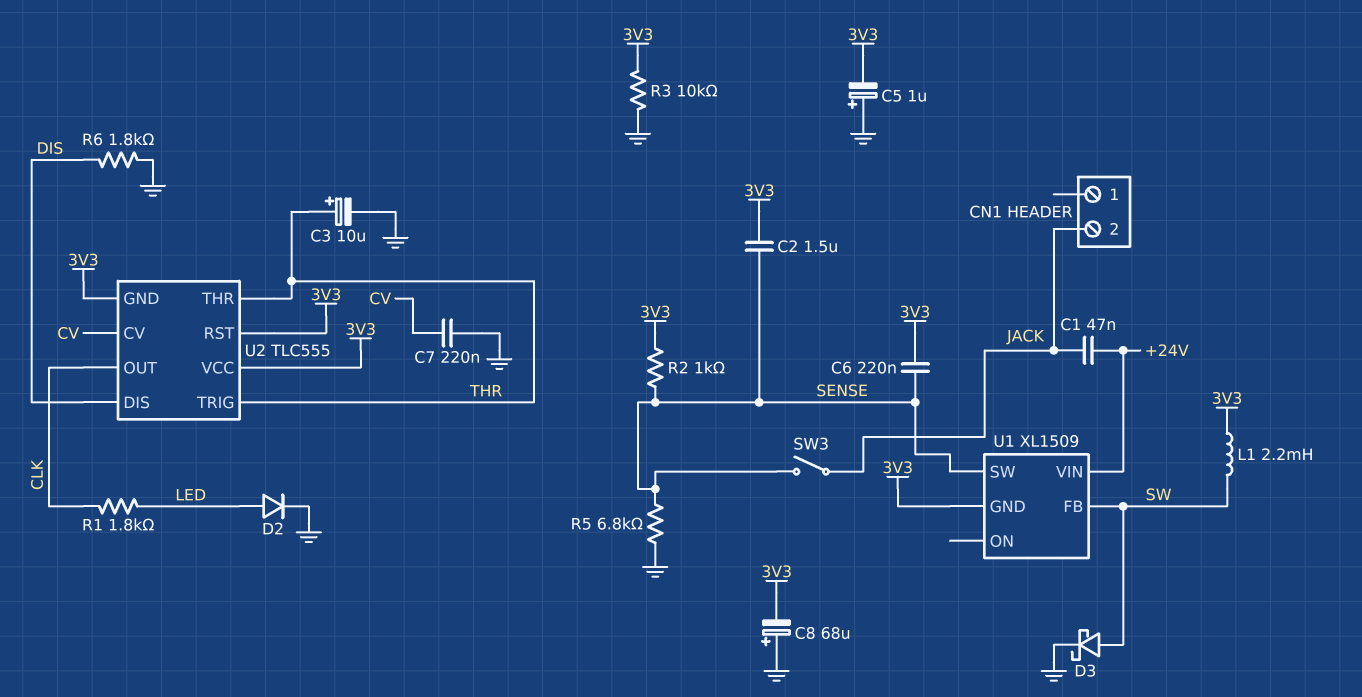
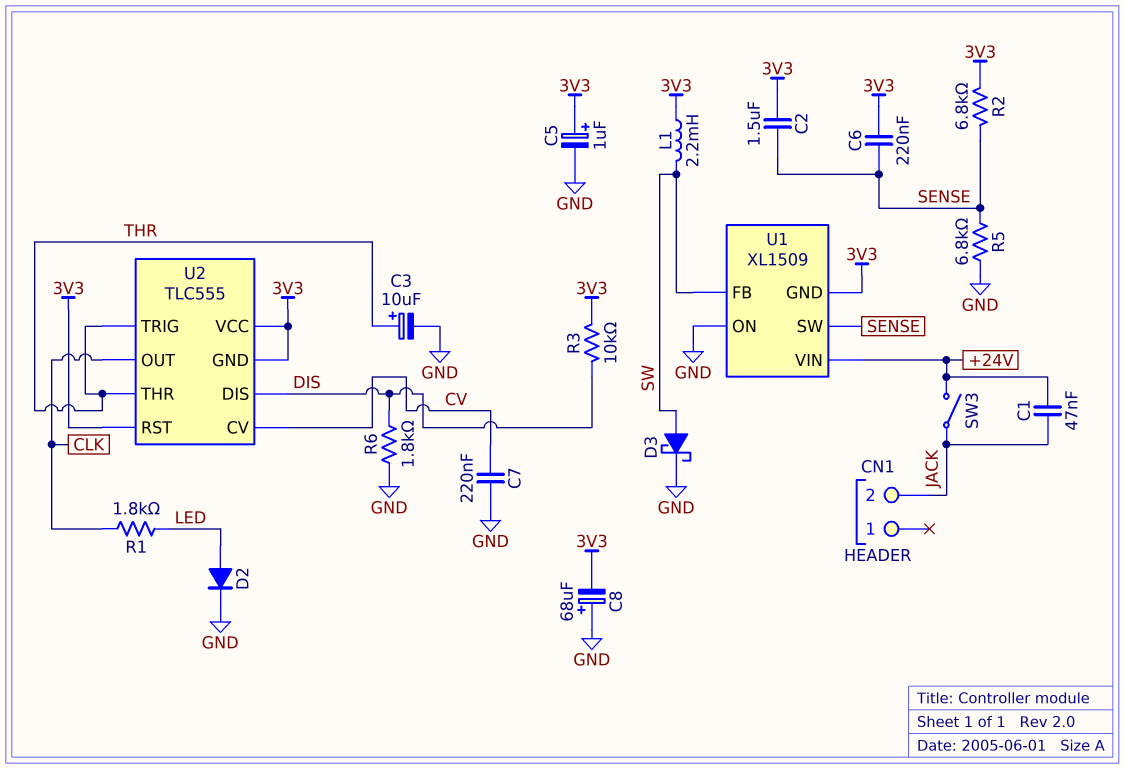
C5: 1uF (plus GND, minus 3V3) -> 1uF (plus 3V3, minus GND)
R2: 1k (3V3, SENSE) -> 6.8k (3V3, SENSE)
R3: 10k (3V3, GND) -> 10k (3V3, DIS)
SW3: switch (JACK, SENSE) -> switch (+24V, JACK)
U1 pin ON: none -> GND

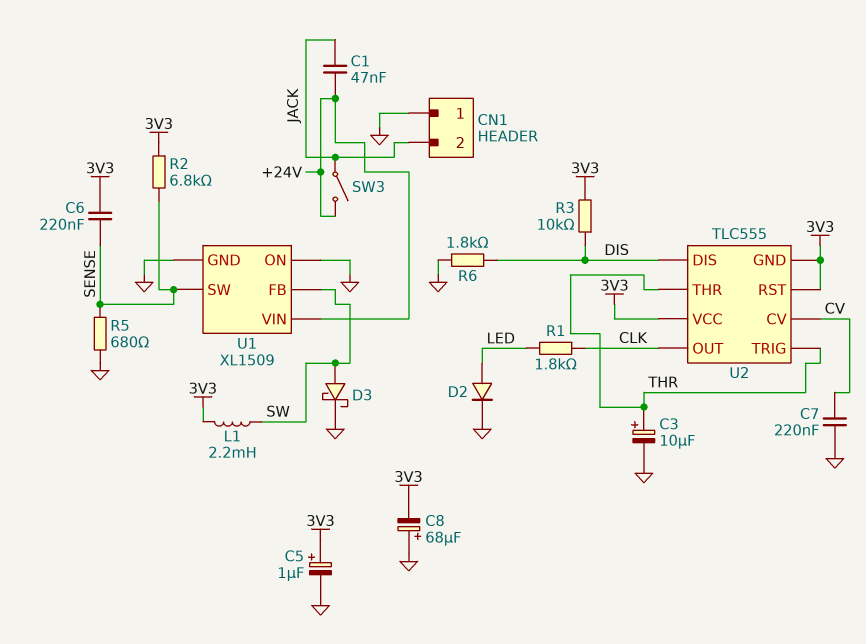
C2: 1.5uF (3V3, SENSE) -> none
CN1 pin 1: none -> GND
R5: 6.8k (GND, SENSE) -> 680 (GND, SENSE)
U1 pin GND: 3V3 -> GND

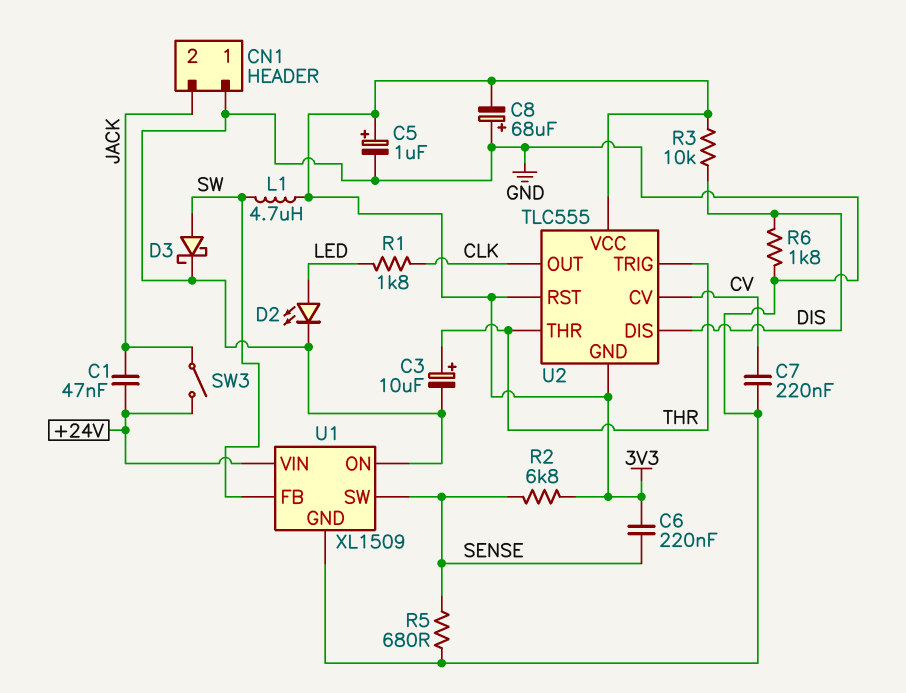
D2: diode (A LED, K GND) -> LED (A LED, K GND)
L1: 2.2mH (3V3, SW) -> 4.7uH (3V3, SW)

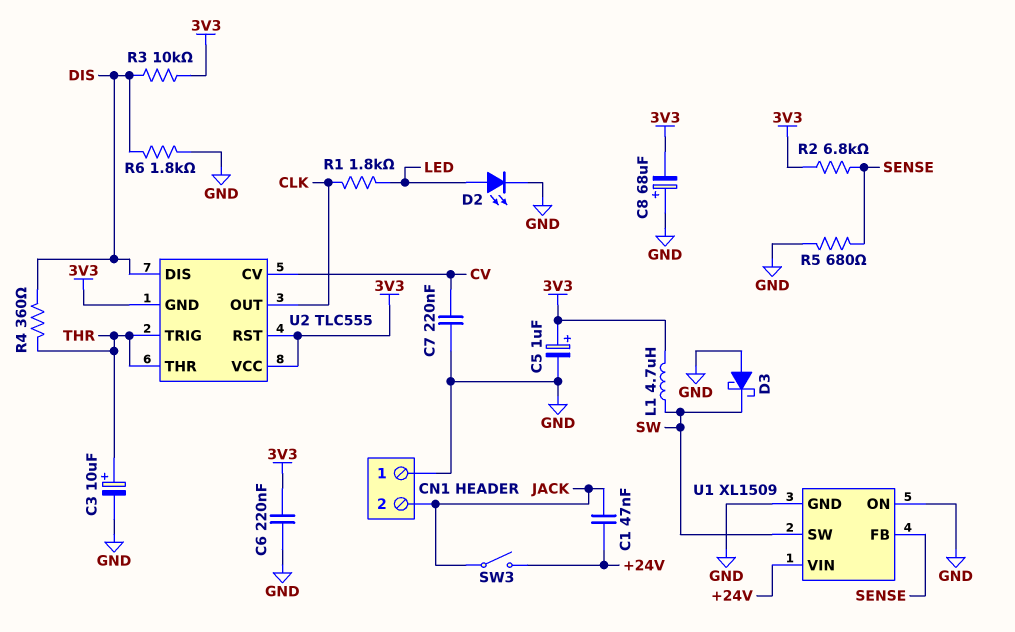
C6: 220nF (3V3, SENSE) -> 220nF (3V3, GND)
D3: schottky (A SW, K GND) -> schottky (A GND, K SW)
R4: none -> 360 (DIS, THR)
U1 pin FB: SW -> SENSE
U1 pin SW: SENSE -> SW

